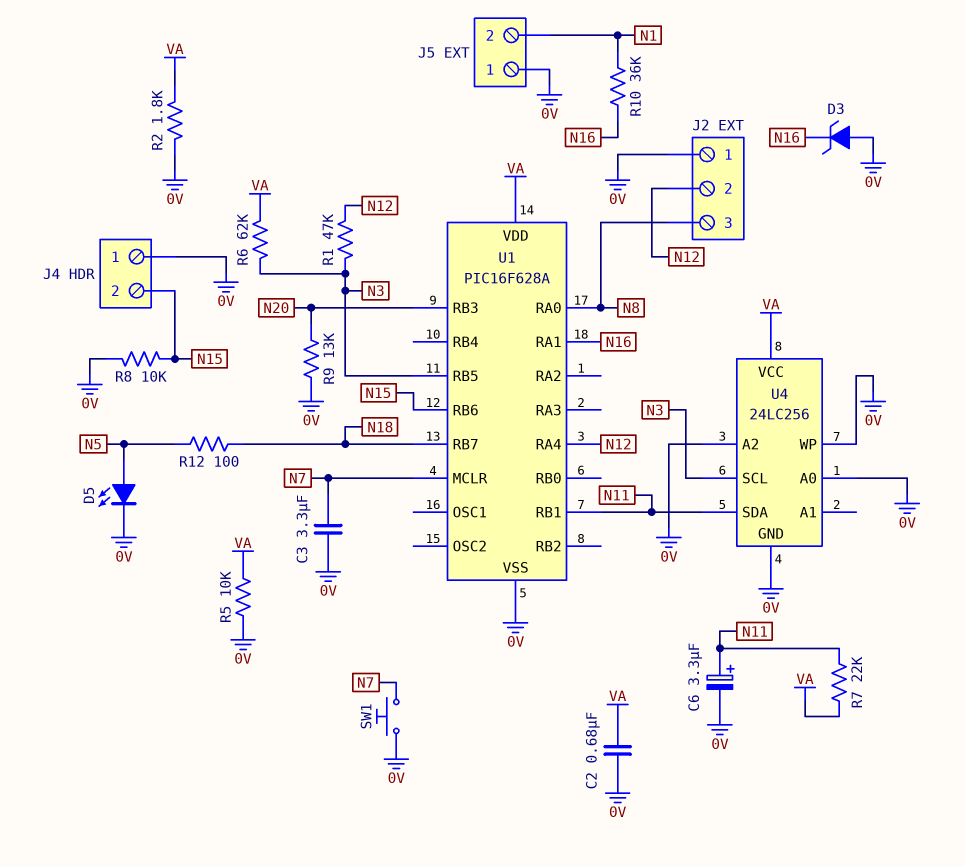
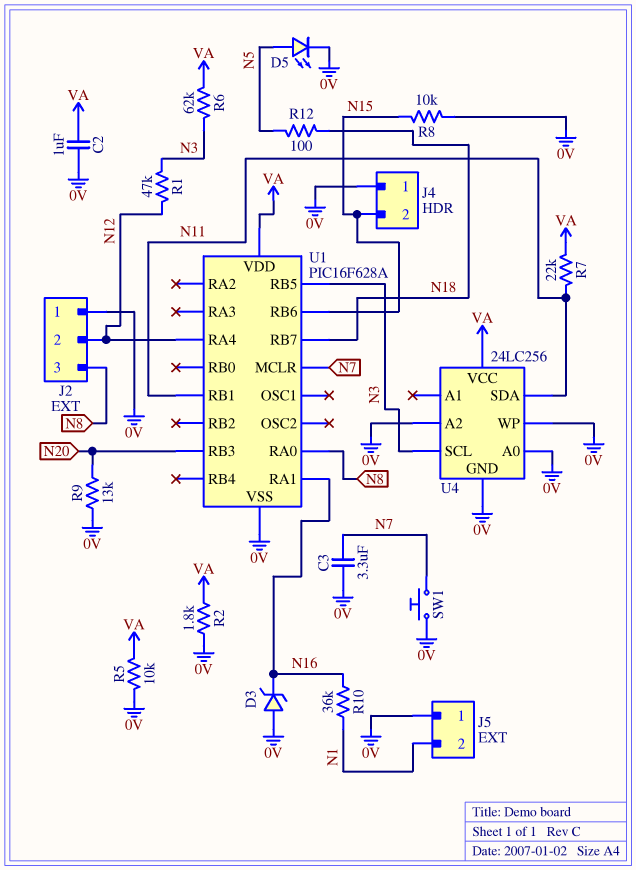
C2: 680nF (0V, VA) -> 1uF (0V, VA)
C6: 3.3uF (plus N11, minus 0V) -> none

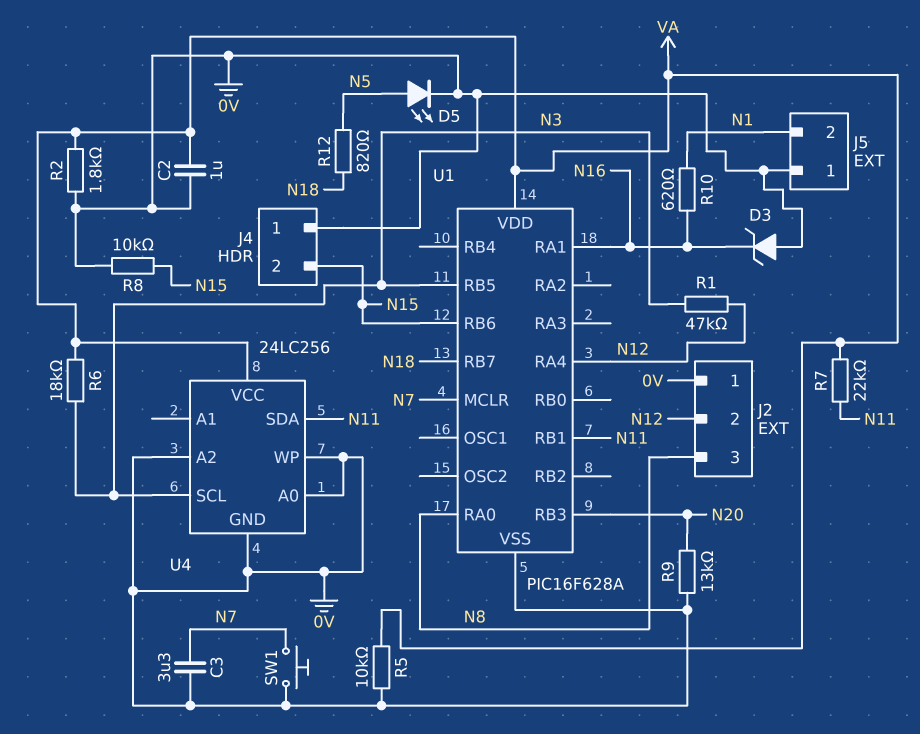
R6: 62k (N3, VA) -> 18k (N3, VA)
R10: 36k (N1, N16) -> 620 (N1, N16)
R12: 100 (N5, N18) -> 820 (N5, N18)

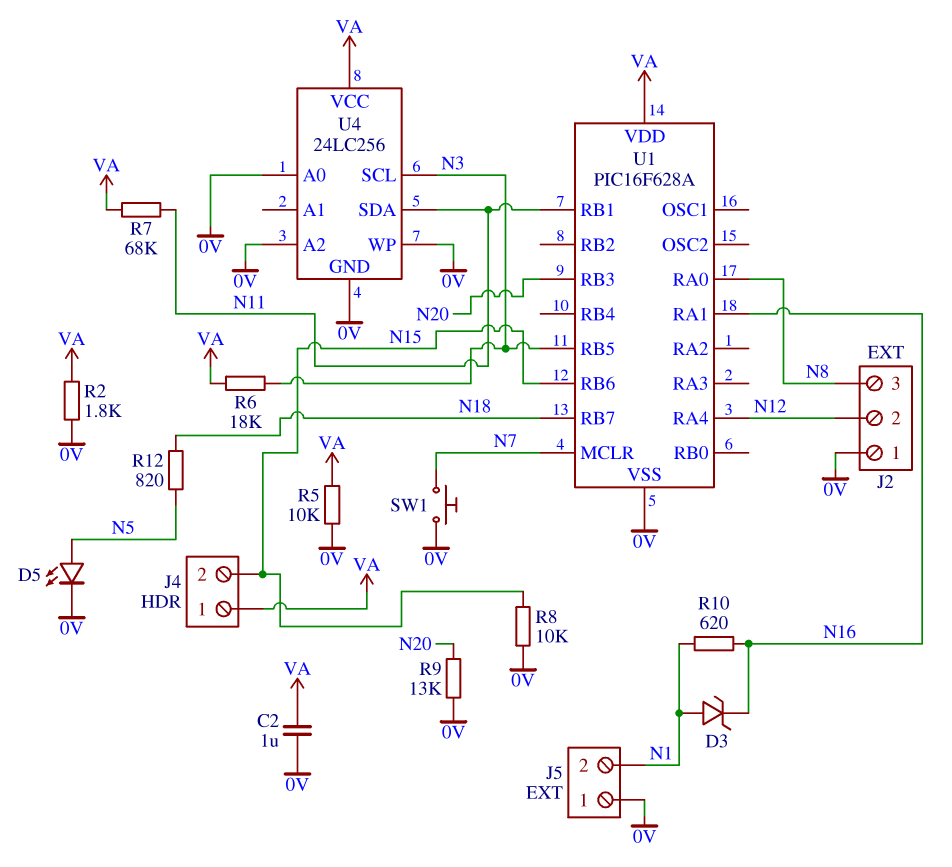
C3: 3.3uF (0V, N7) -> none
D3: zener (A 0V, K N16) -> zener (A N1, K N16)
J4 pin 1: 0V -> VA
R1: 47k (N3, N12) -> none
R7: 22k (N11, VA) -> 68k (N11, VA)

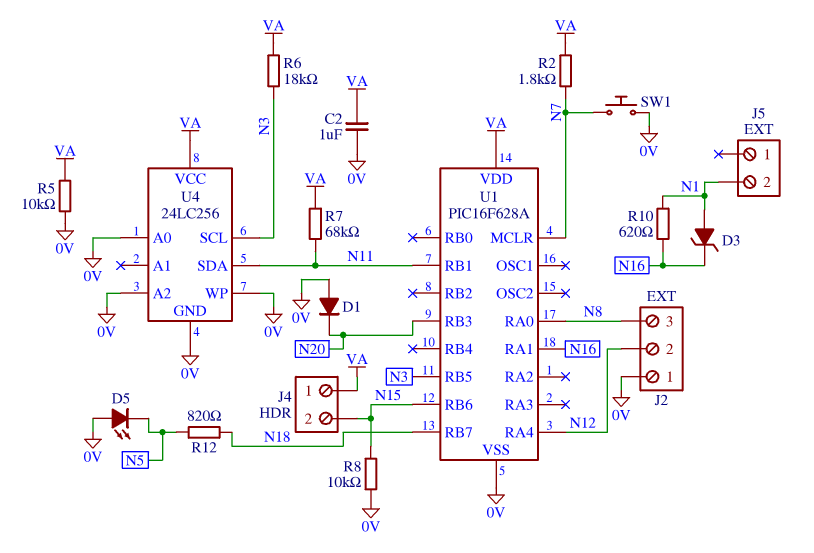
D1: none -> diode (A 0V, K N20)
D5: LED (A N5, K 0V) -> LED (A 0V, K N5)
J5 pin 1: 0V -> none
R2: 1.8k (0V, VA) -> 1.8k (N7, VA)
R9: 13k (0V, N20) -> none

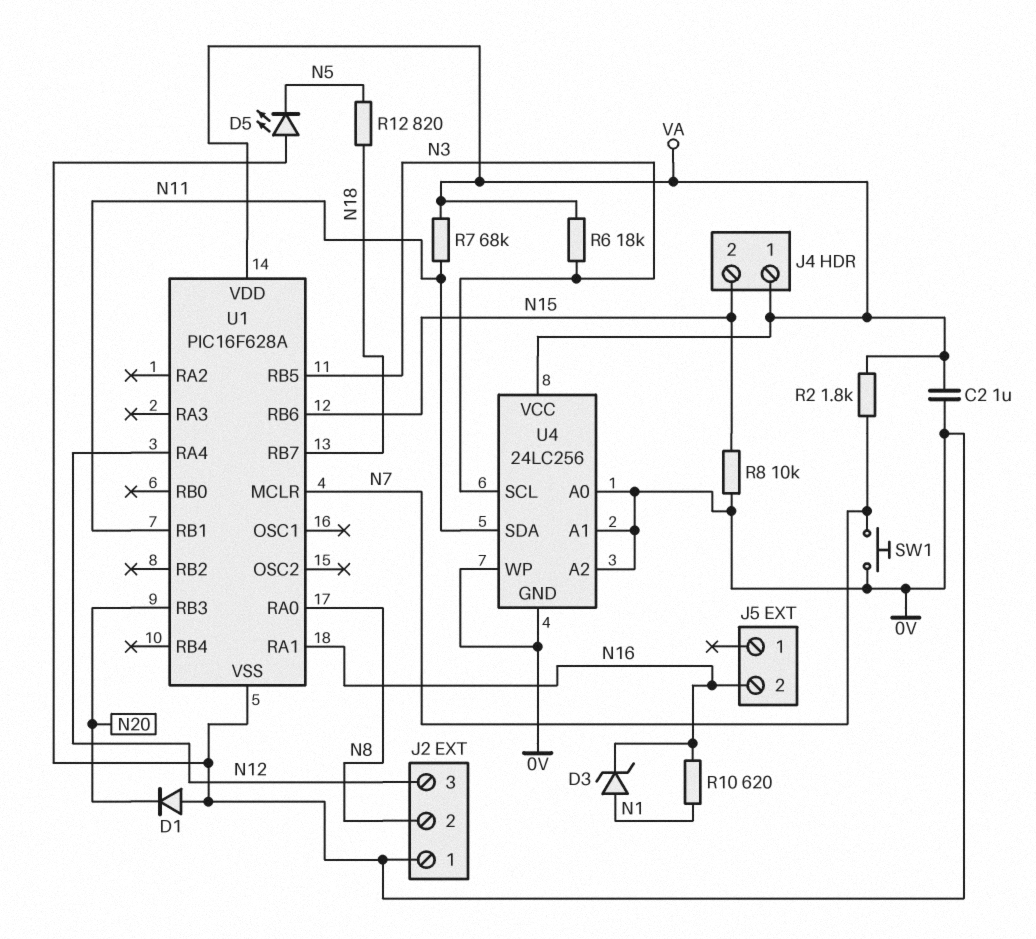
J2 pin 2: N12 -> N8
J2 pin 3: N8 -> N12
J5 pin 2: N1 -> N16
R5: 10k (0V, VA) -> none
U4 pin A1: none -> 0V

